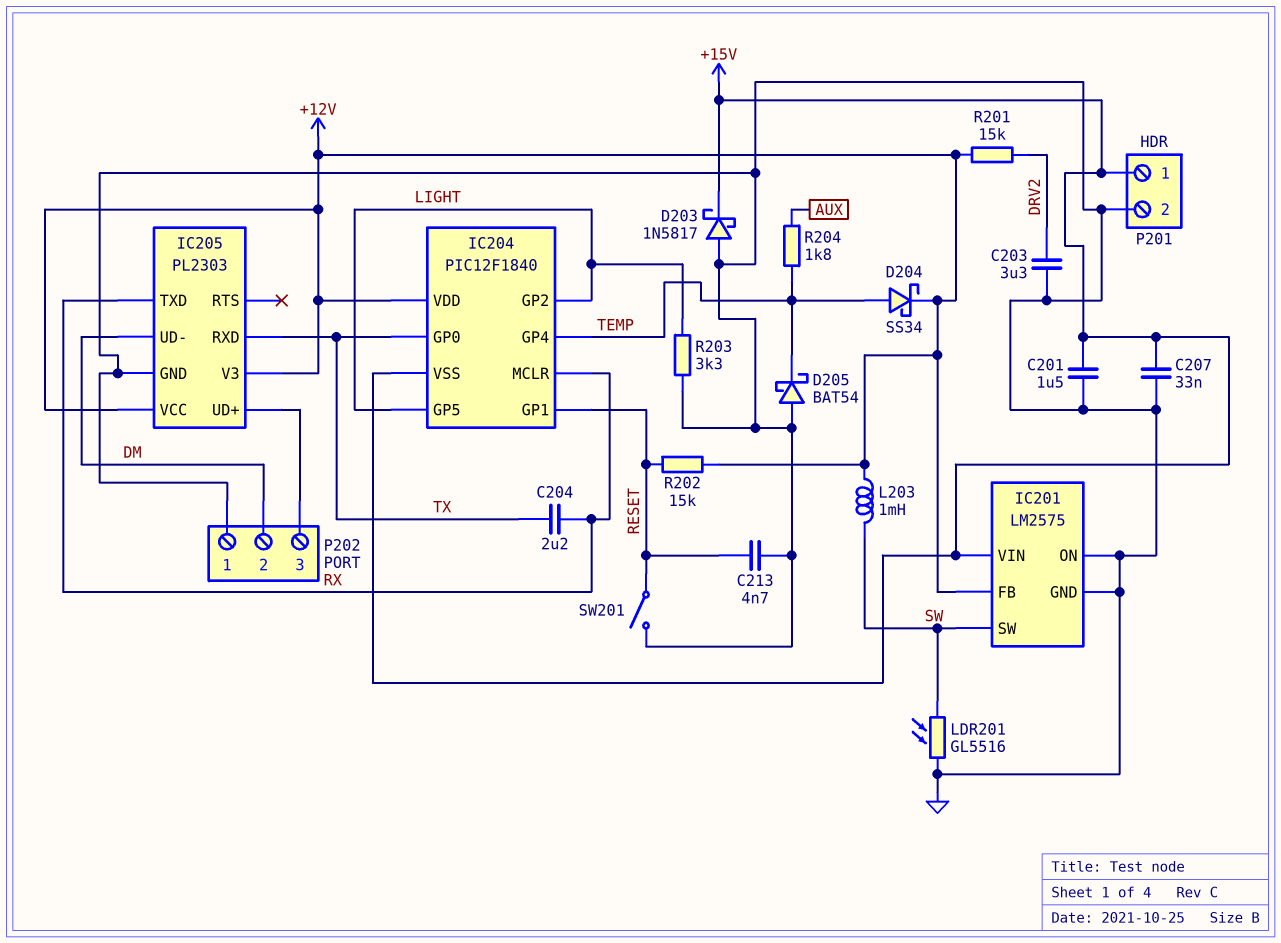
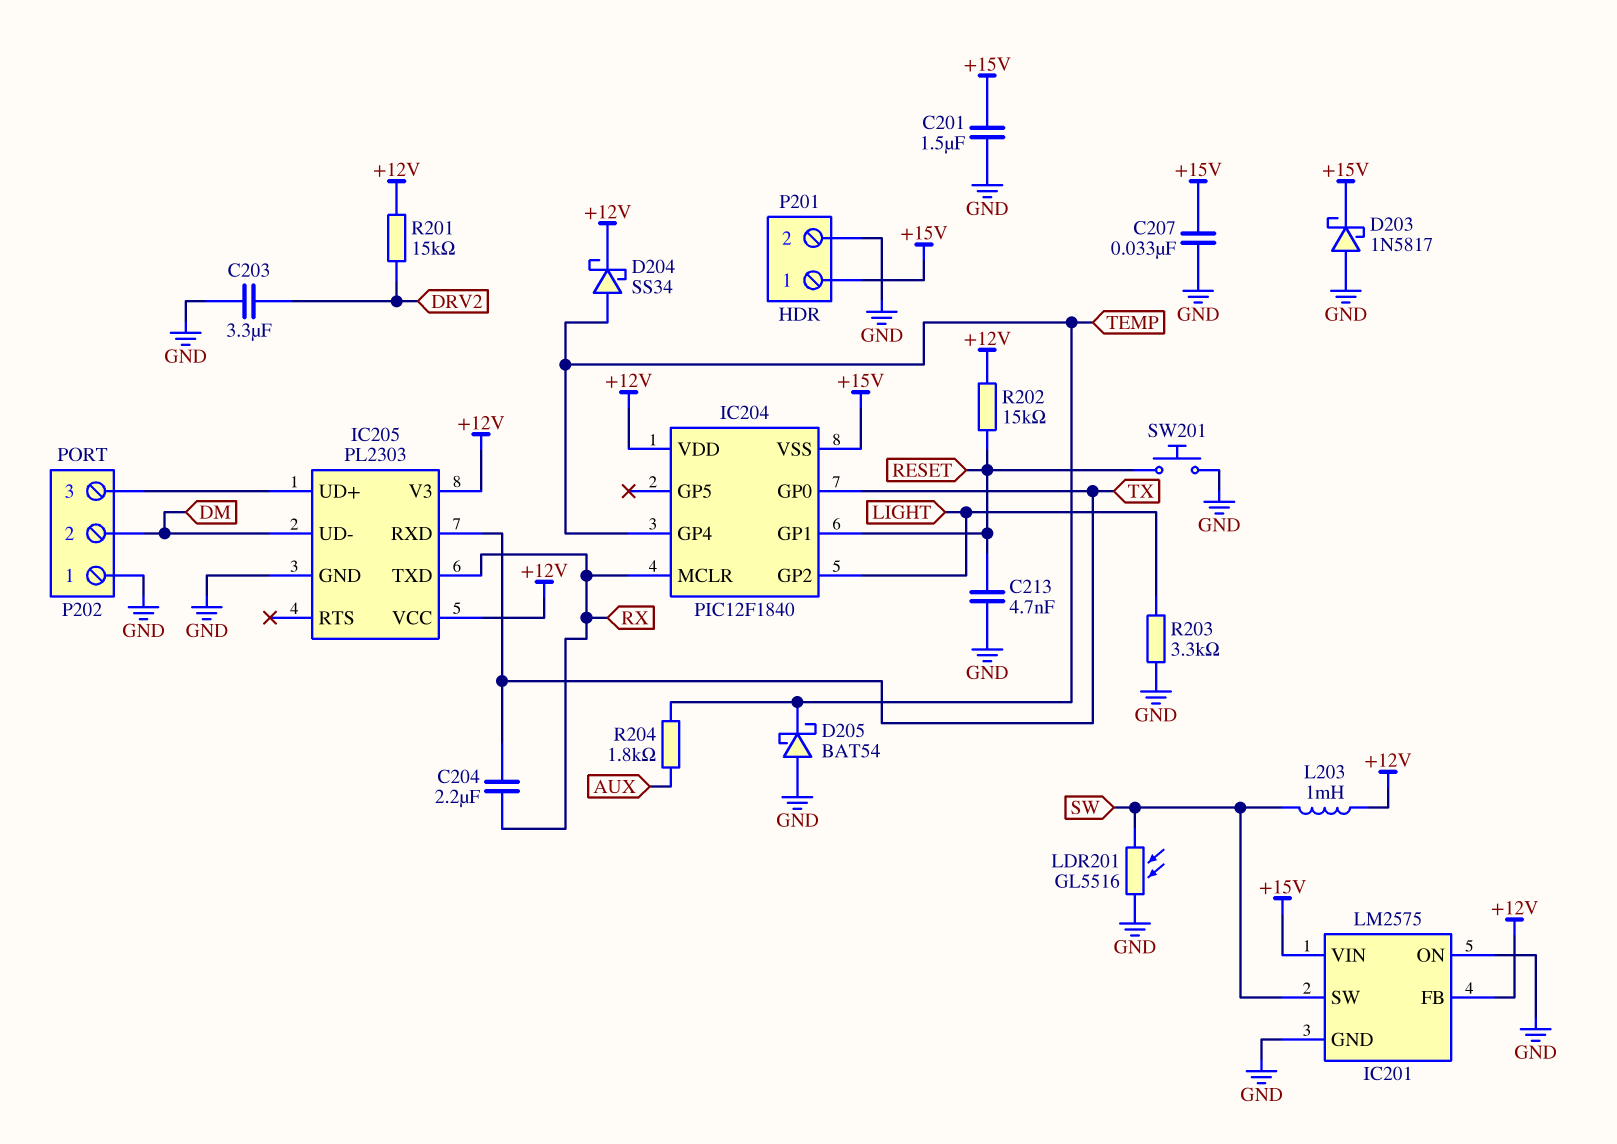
IC204 pin GP5: LIGHT -> none
SW201: switch (GND, RESET) -> button (GND, RESET)

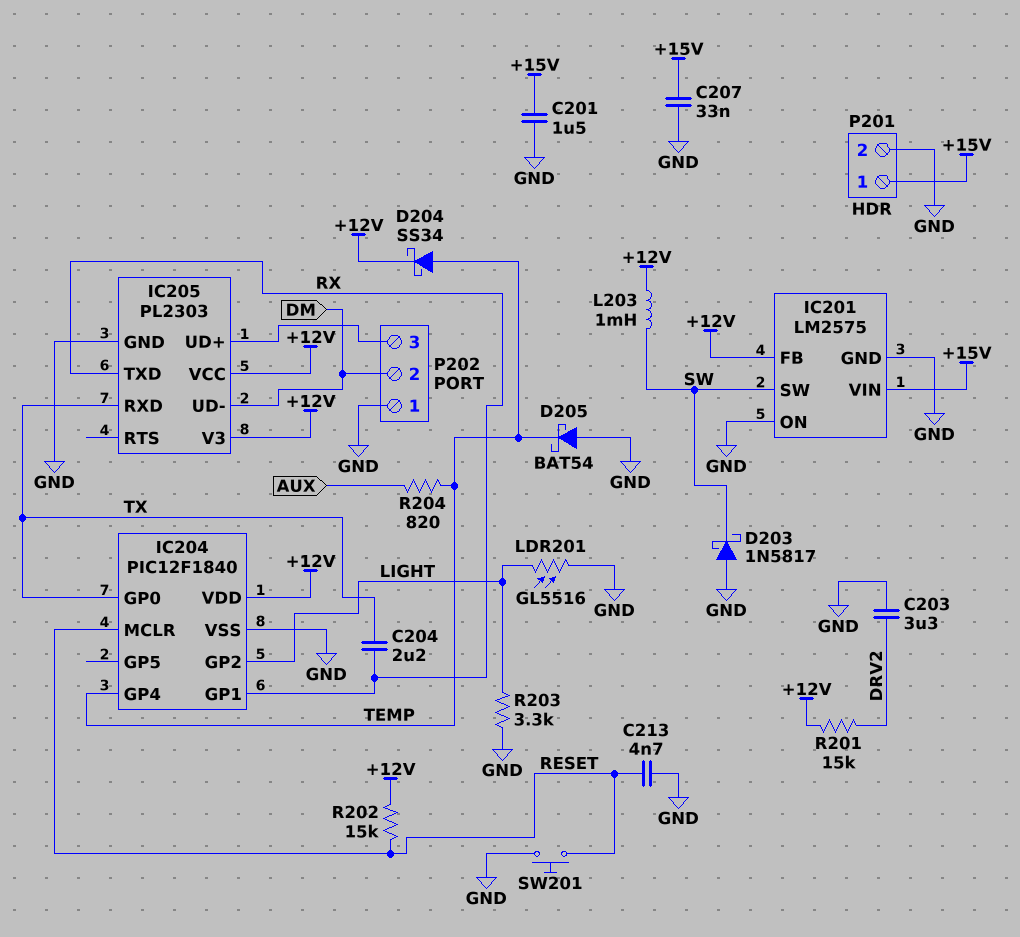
D203: schottky 1N5817 (A GND, K +15V) -> schottky 1N5817 (A GND, K SW)
IC204 pin GP1: RESET -> RX
IC204 pin MCLR: RX -> RESET
IC204 pin VSS: +15V -> GND
LDR201: GL5516 (GND, SW) -> GL5516 (GND, LIGHT)
R204: 1.8k (AUX, TEMP) -> 820 (AUX, TEMP)

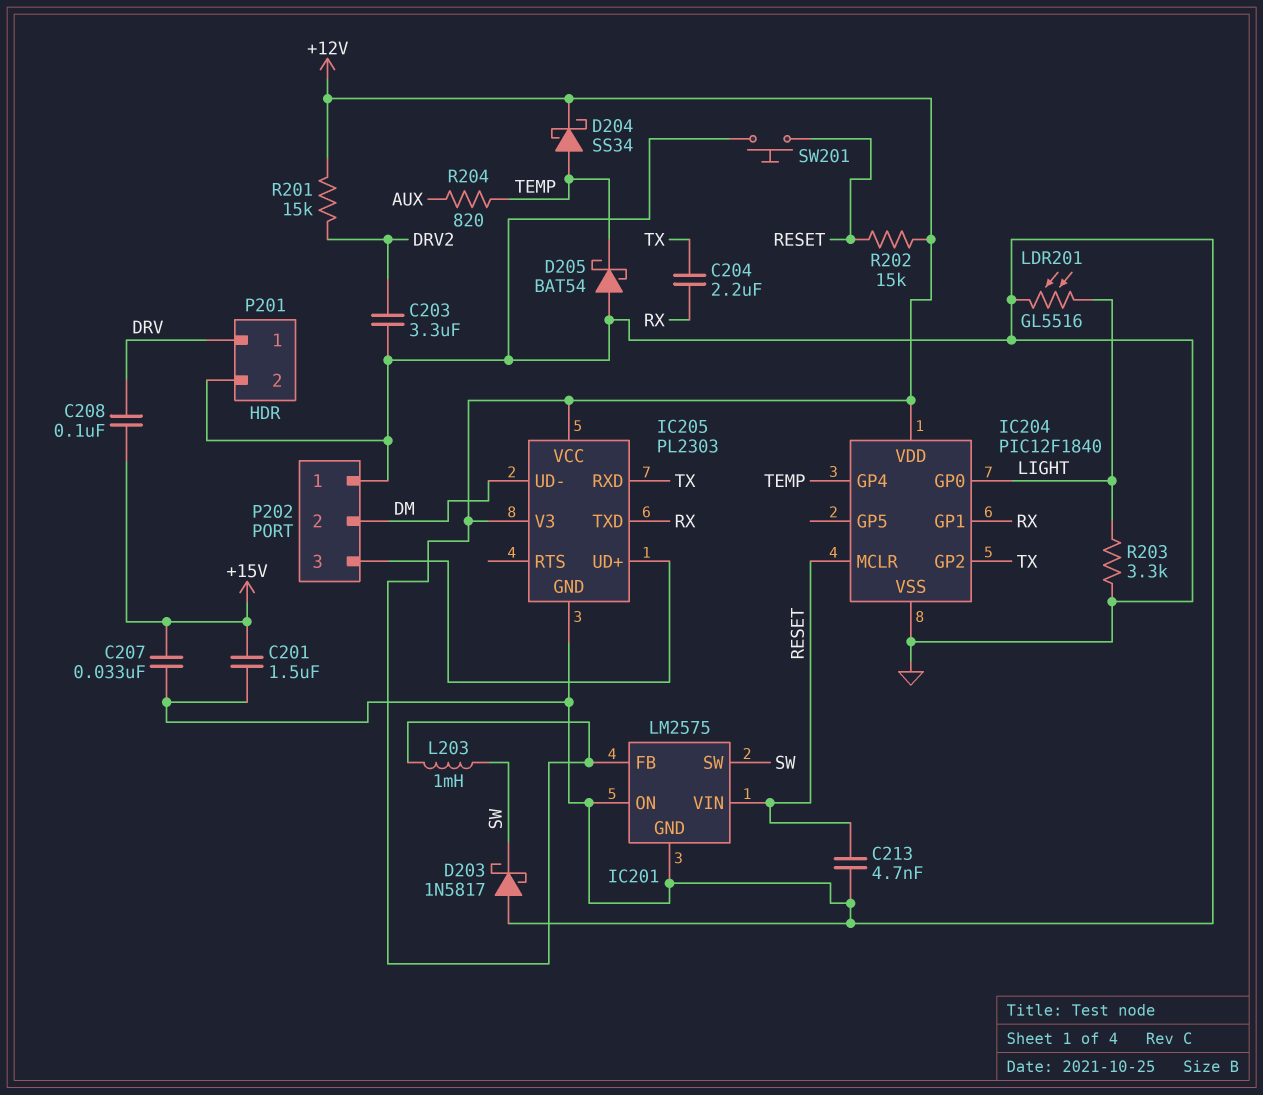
C208: none -> 100nF (+15V, DRV)
IC201 pin VIN: +15V -> RESET
IC204 pin GP0: TX -> LIGHT
IC204 pin GP2: LIGHT -> TX
P201 pin 1: +15V -> DRV

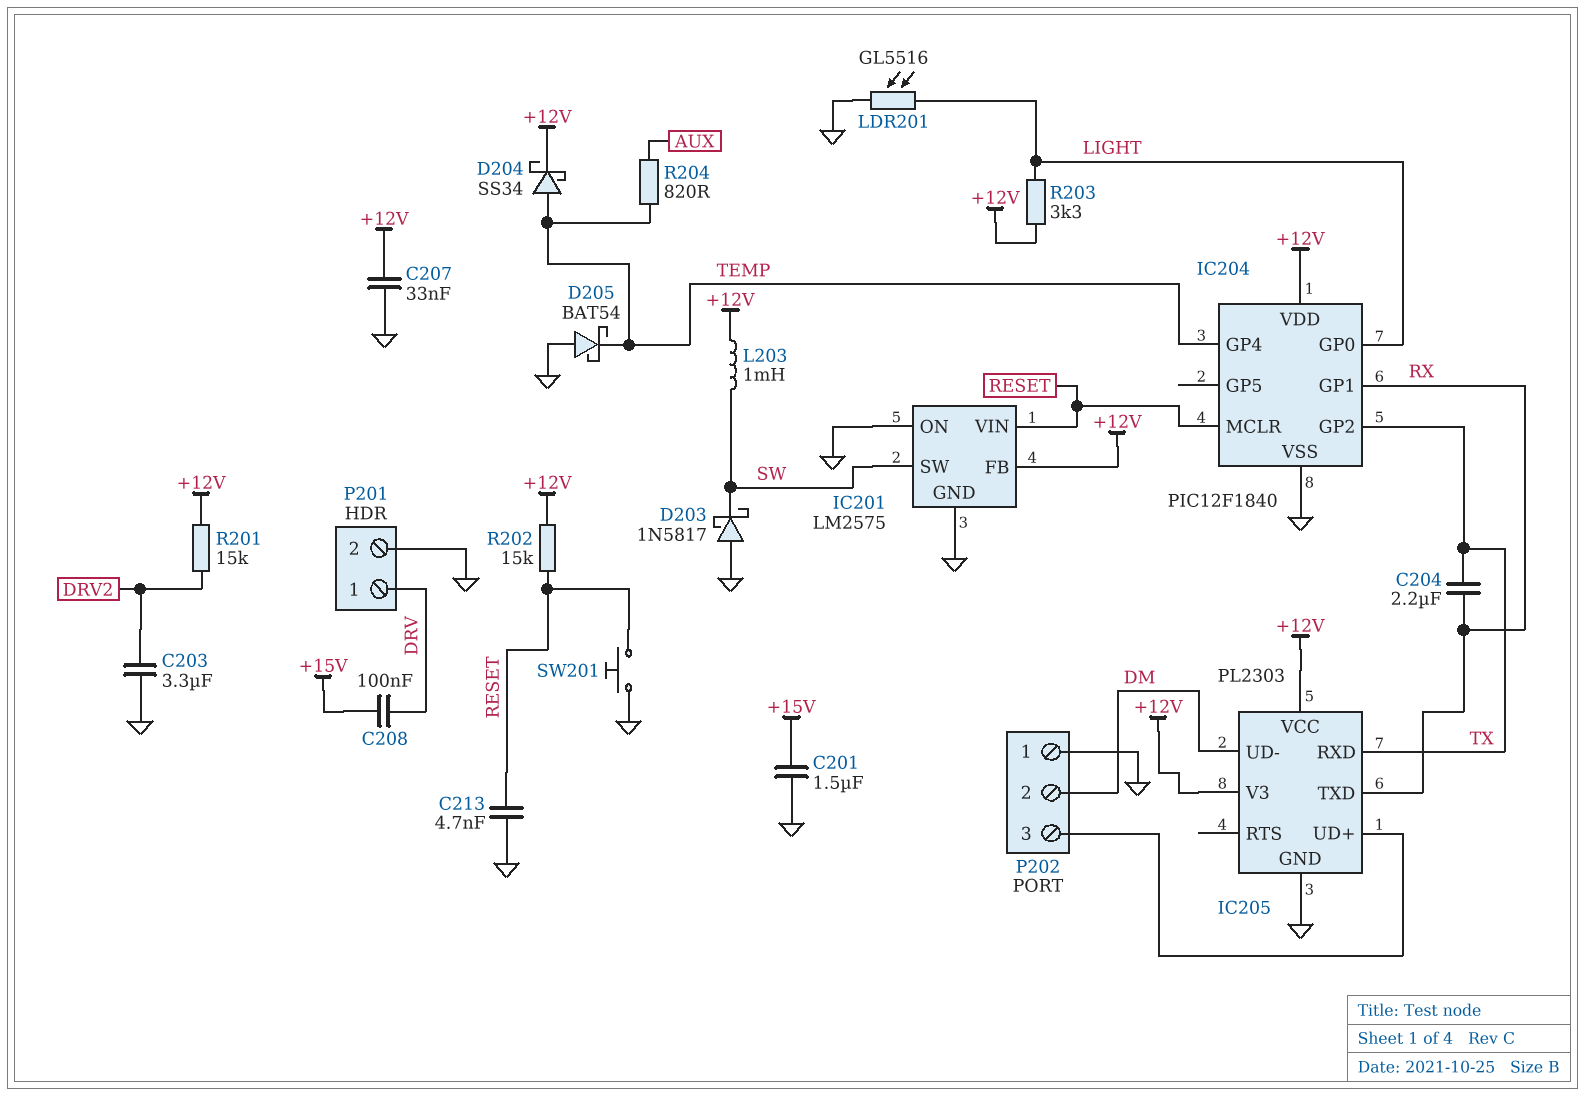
C207: 33nF (+15V, GND) -> 33nF (+12V, GND)
R203: 3.3k (GND, LIGHT) -> 3.3k (+12V, LIGHT)

